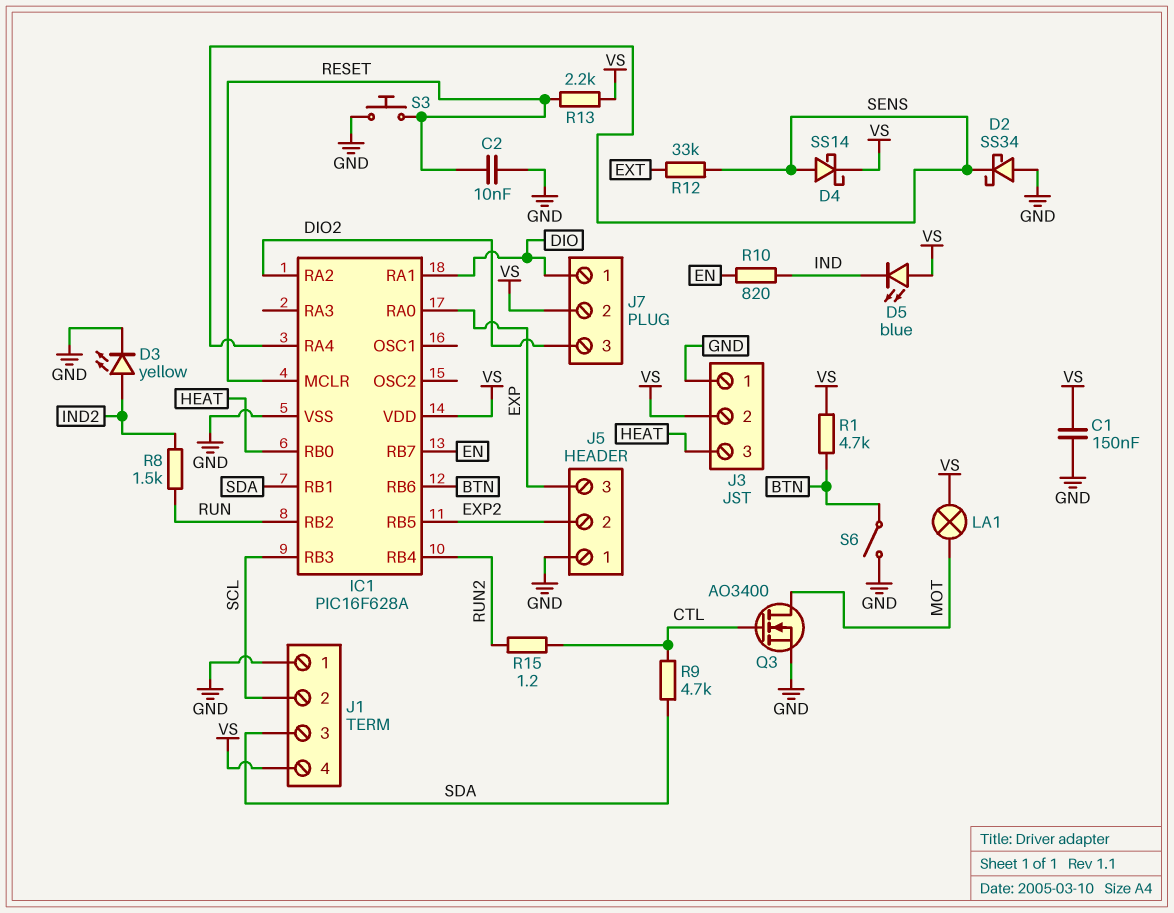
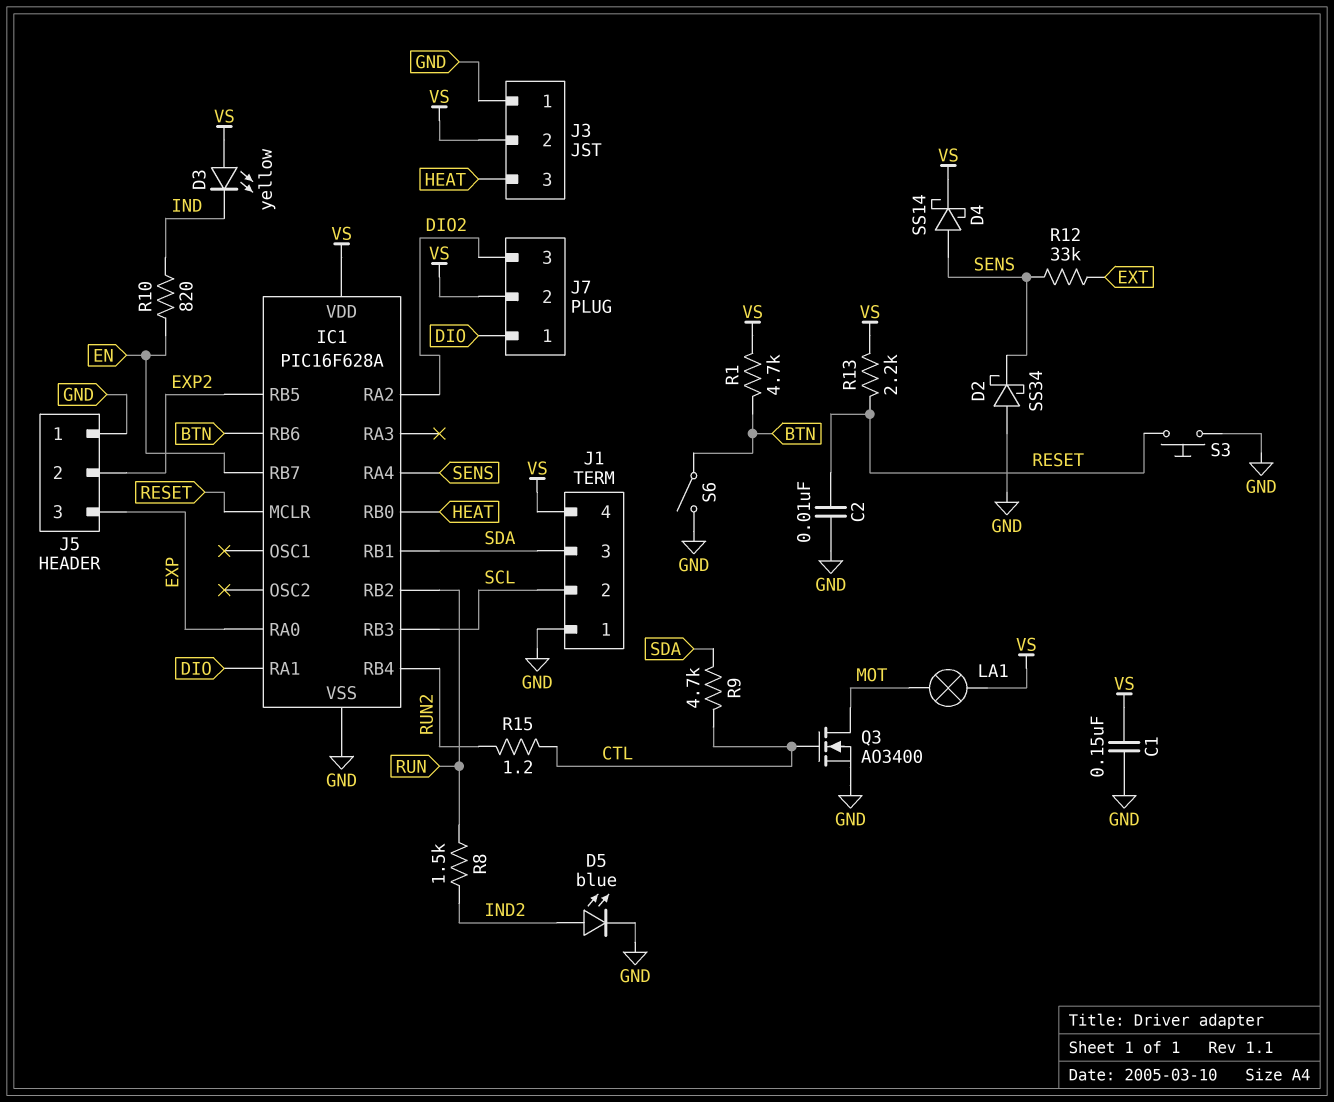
D3: LED yellow (A IND2, K GND) -> LED yellow (A VS, K IND)
D5: LED blue (A VS, K IND) -> LED blue (A IND2, K GND)

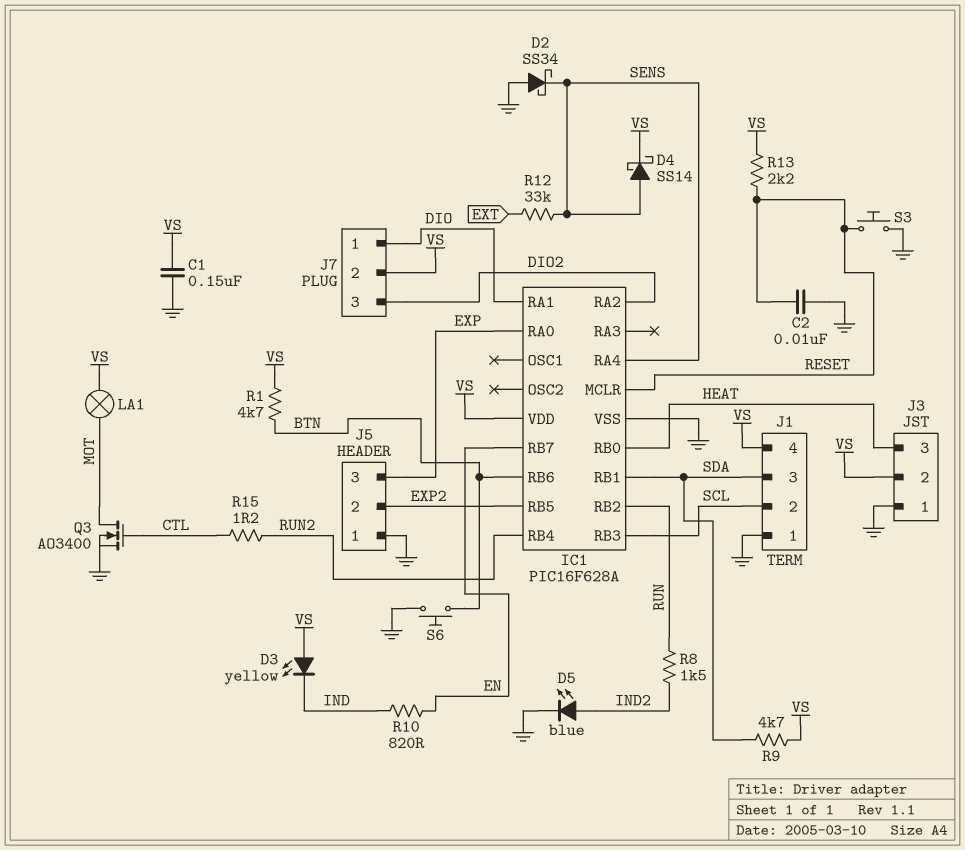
R9: 4.7k (CTL, SDA) -> 4.7k (SDA, VS)
S6: switch (BTN, GND) -> button (BTN, GND)

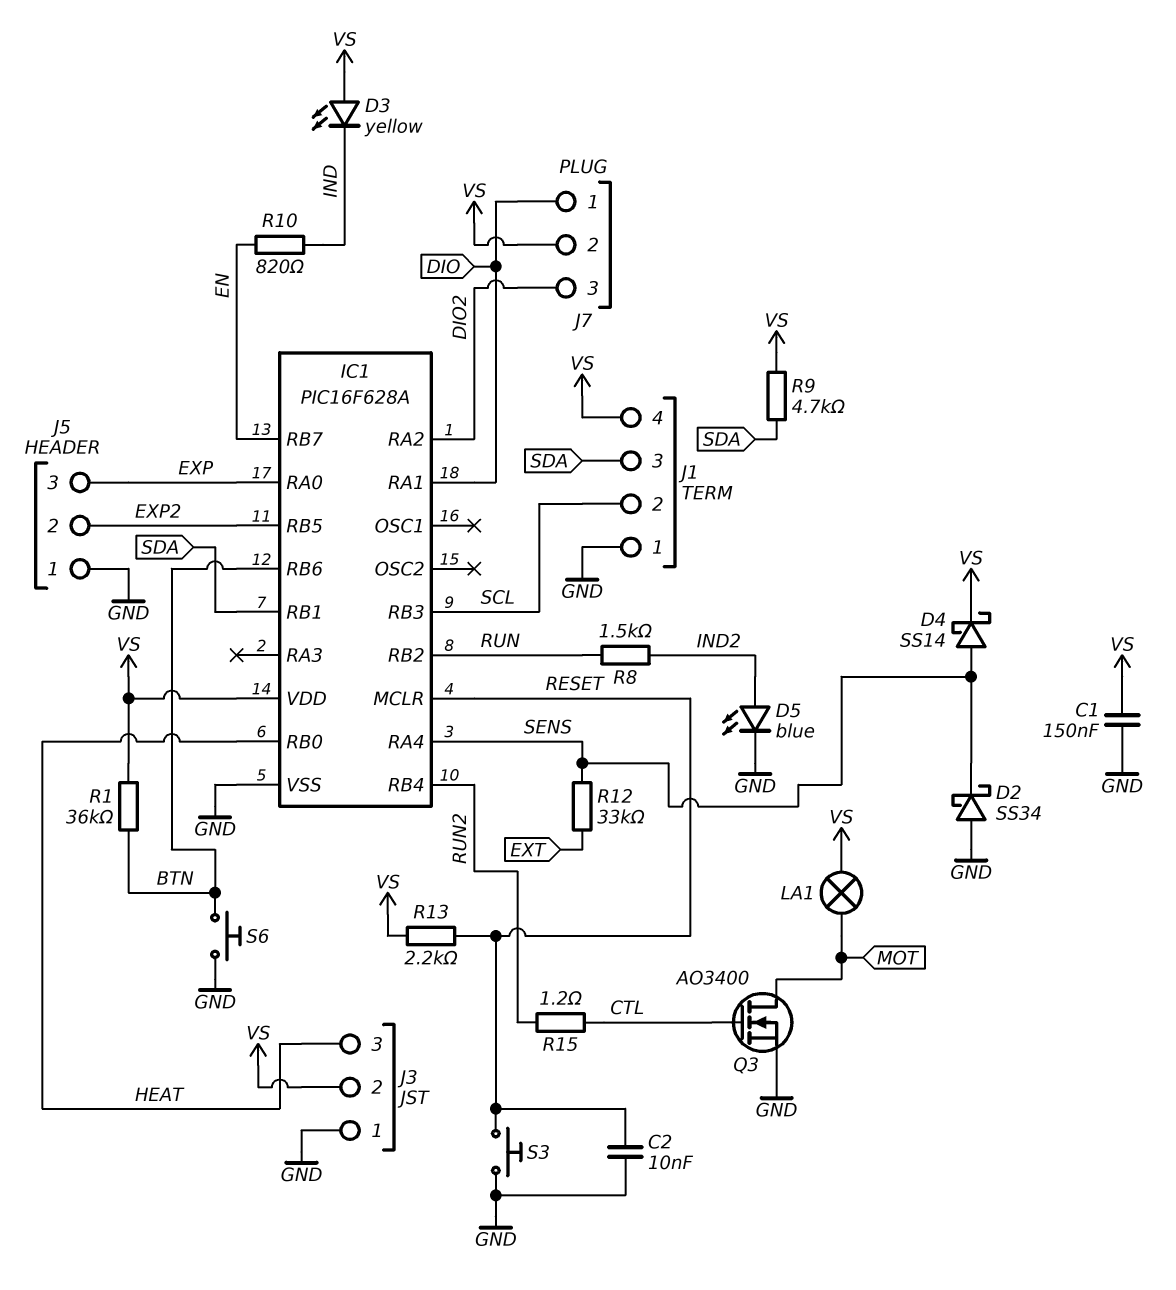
R1: 4.7k (BTN, VS) -> 36k (BTN, VS)

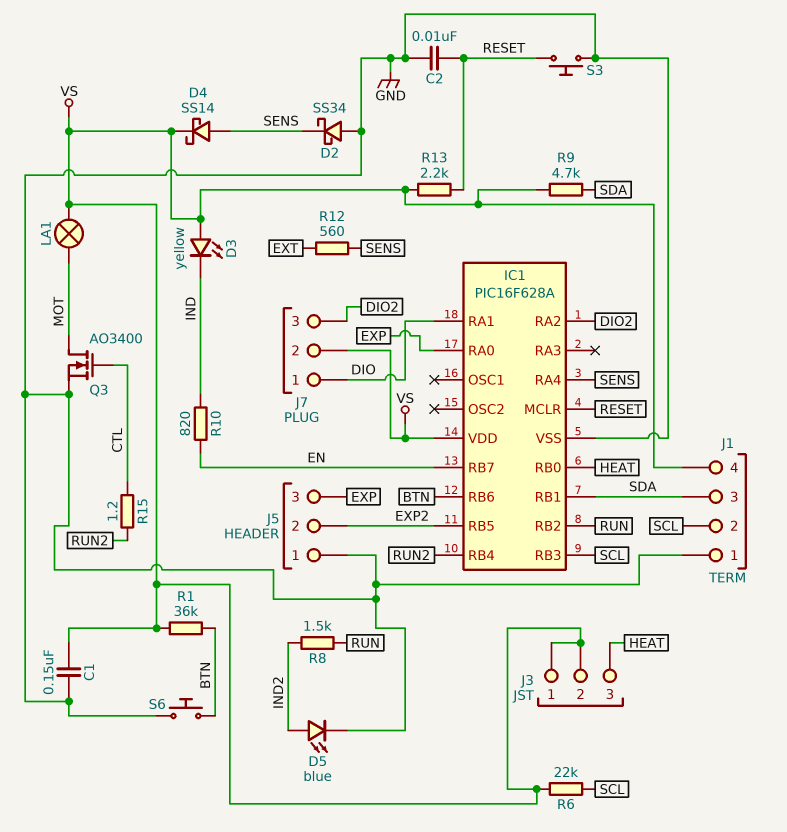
J3 pin 1: GND -> VS
R6: none -> 22k (SCL, VS)
R12: 33k (EXT, SENS) -> 560 (EXT, SENS)

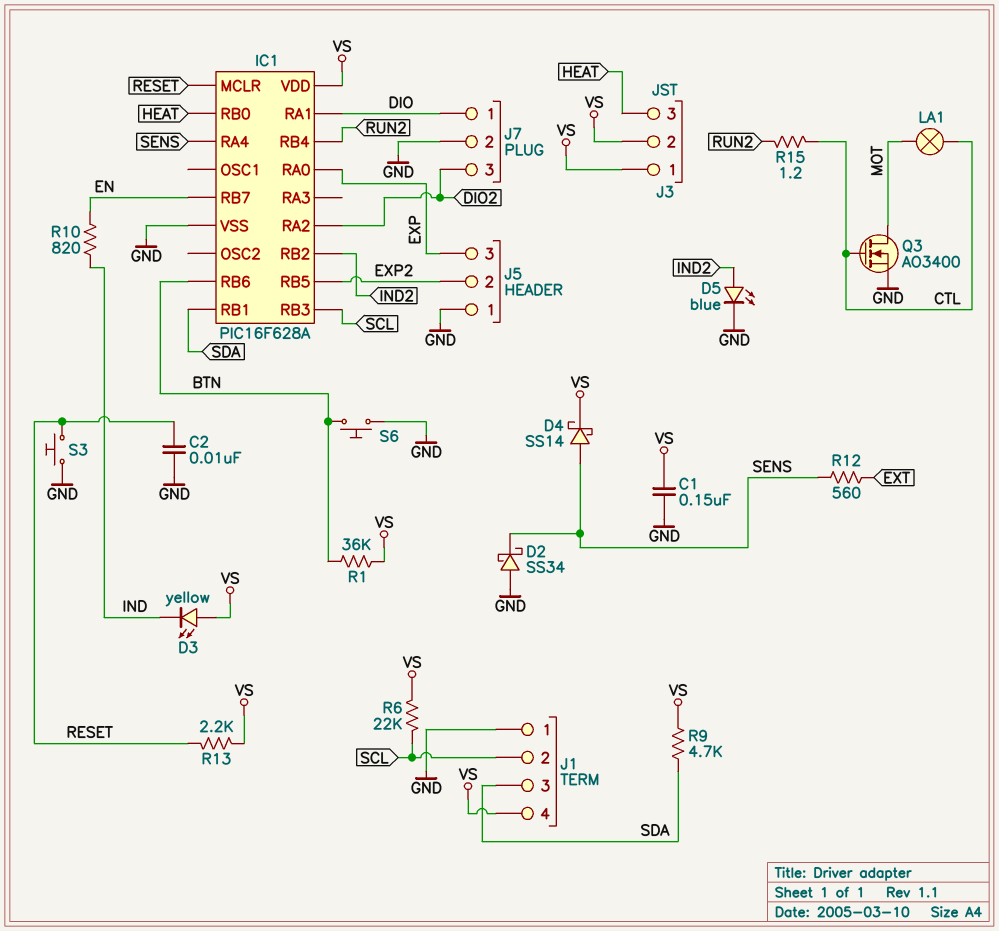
IC1 pin RB2: RUN -> IND2
J7 pin 2: VS -> GND
LA1: lamp (MOT, VS) -> lamp (CTL, MOT)
R8: 1.5k (IND2, RUN) -> none

